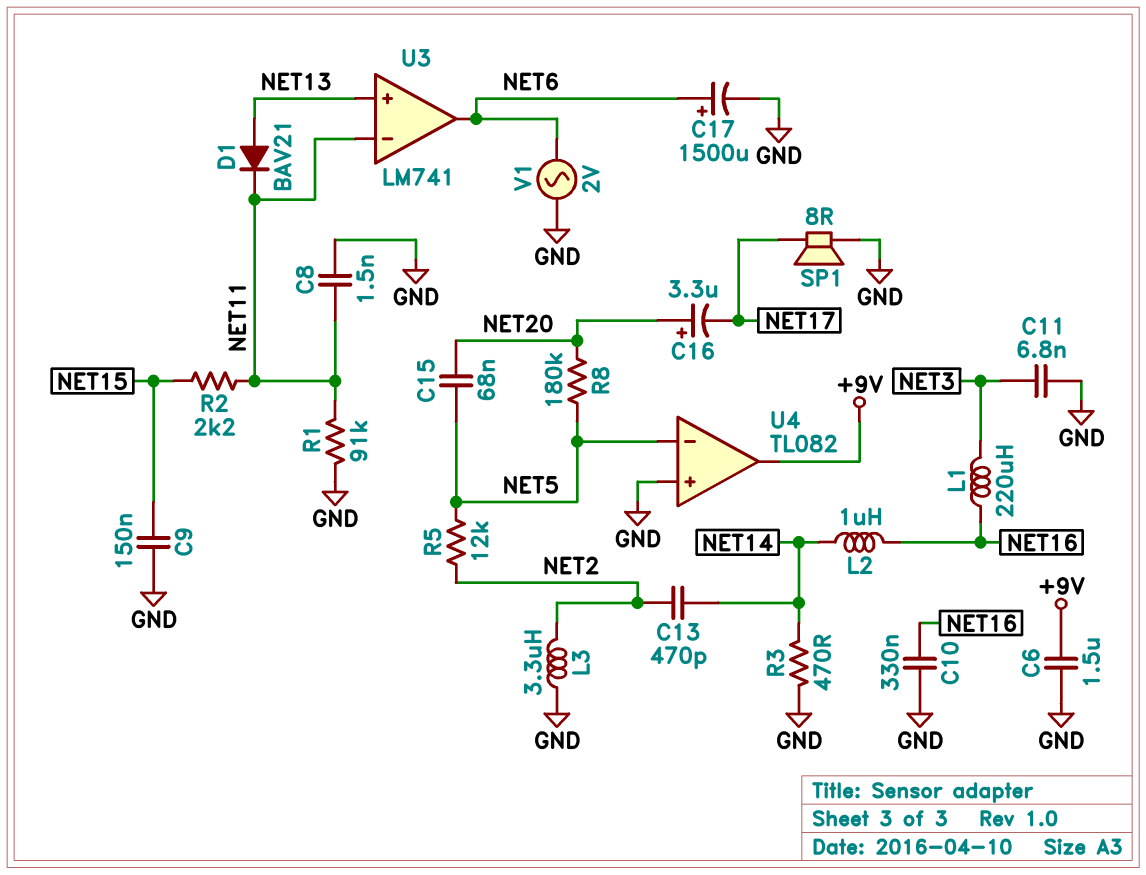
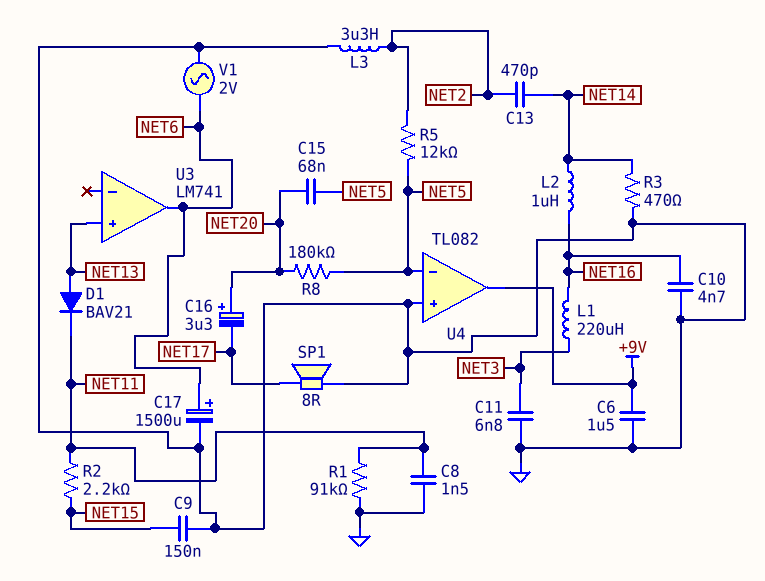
C10: 330nF (GND, NET16) -> 4.7nF (GND, NET16)
U3 pin in-: NET11 -> none

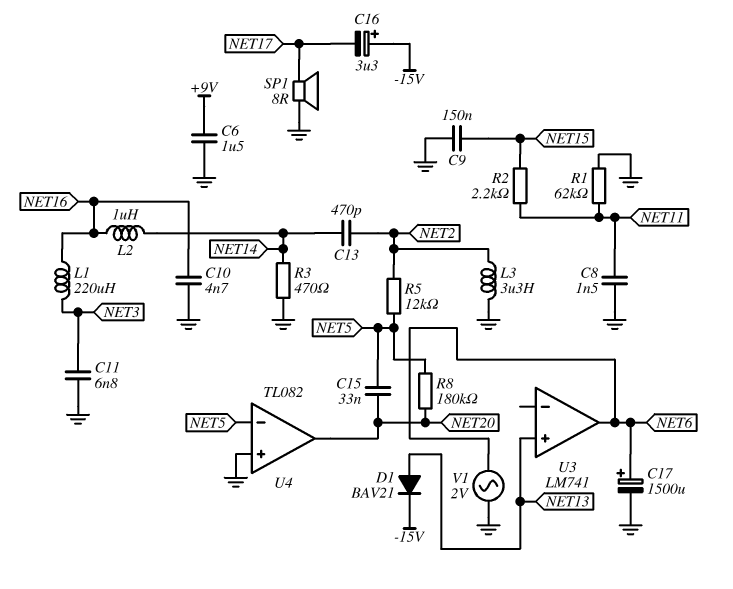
C15: 68nF (NET5, NET20) -> 33nF (NET5, NET20)
C16: 3.3uF (plus NET20, minus NET17) -> 3.3uF (plus -15V, minus NET17)
D1: diode BAV21 (A NET13, K NET11) -> diode BAV21 (A NET13, K -15V)
R1: 91k (GND, NET11) -> 62k (GND, NET11)
U4 pin out: +9V -> NET20

